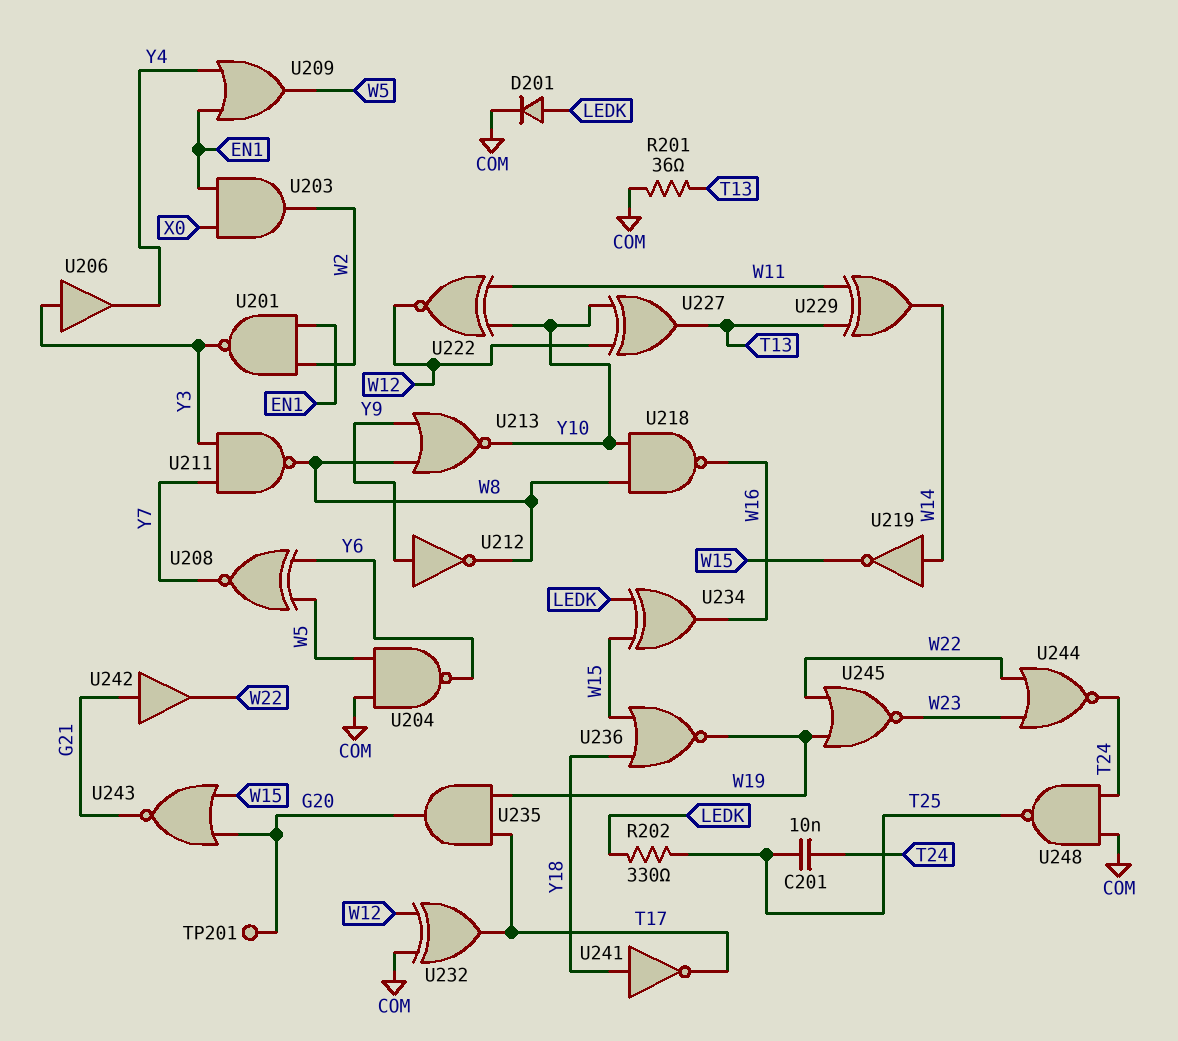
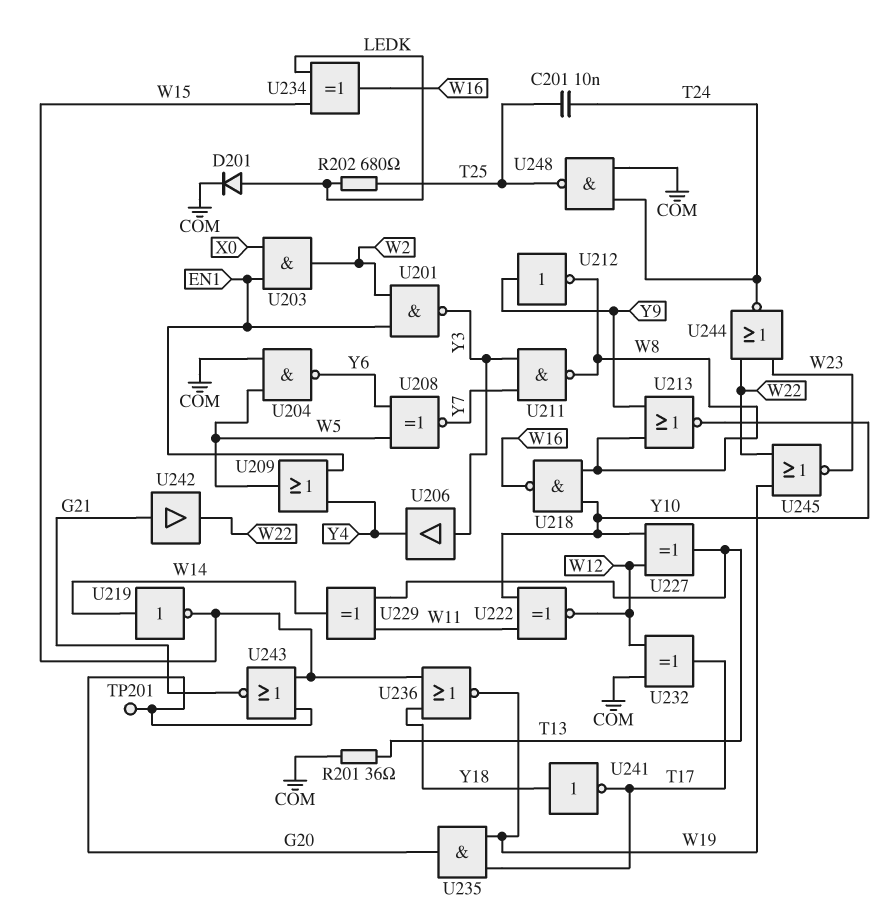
R202: 330 (LEDK, T25) -> 680 (LEDK, T25)

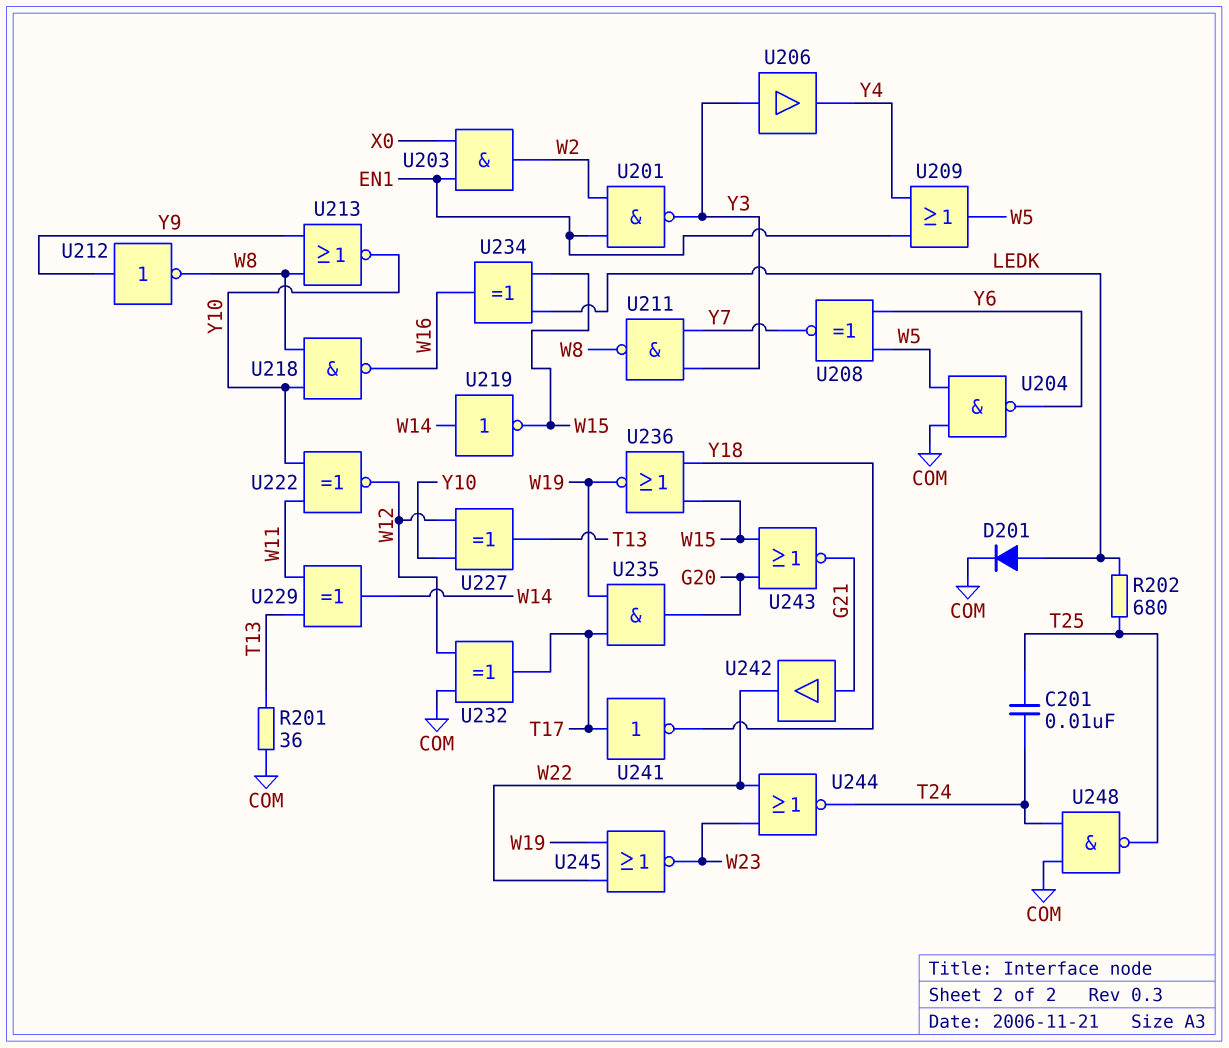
TP201: test point (G20) -> none
U241: NOT (in Y18, out T17) -> NOT (in T17, out Y18)

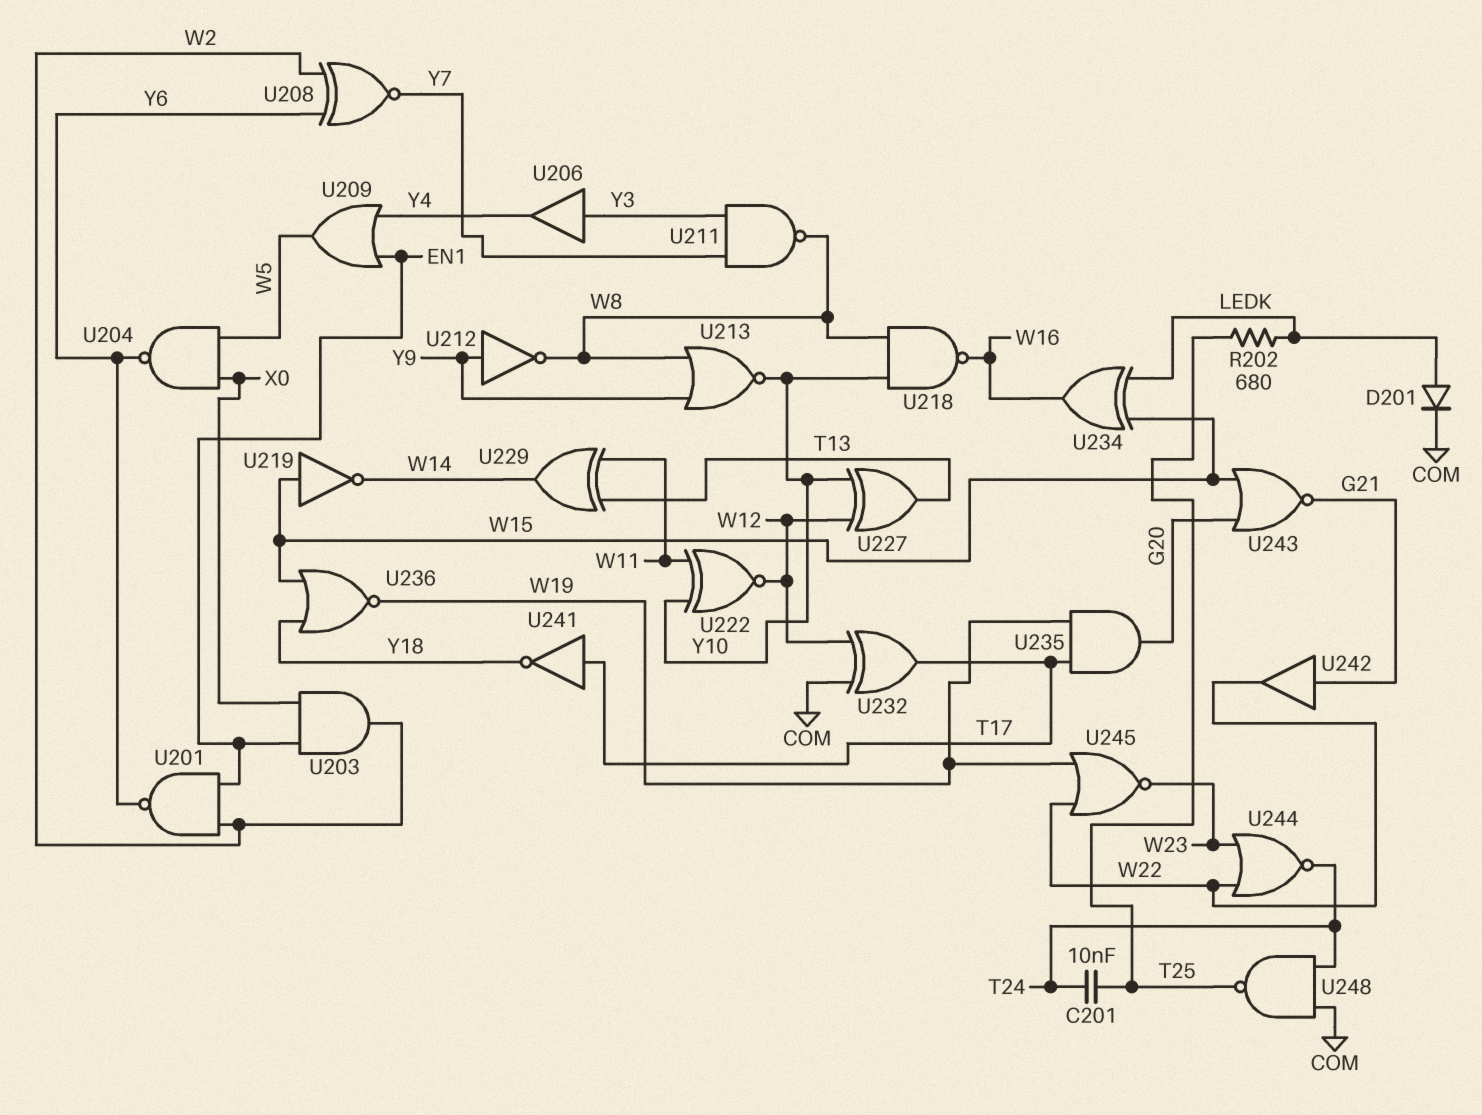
R201: 36 (COM, T13) -> none
U201: NAND (in EN1, in W2, out Y3) -> NAND (in EN1, in W2, out Y6)
U204: NAND (in COM, in W5, out Y6) -> NAND (in W5, in X0, out Y6)
U208: XNOR (in W5, in Y6, out Y7) -> XNOR (in W2, in Y6, out Y7)
U219: NOT (in W14, out W15) -> NOT (in W15, out W14)

